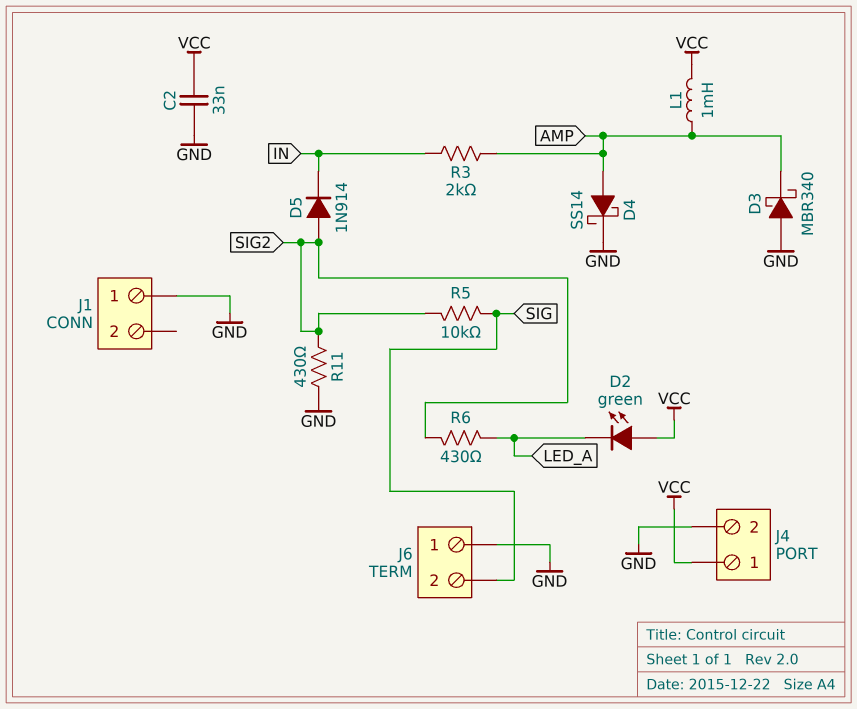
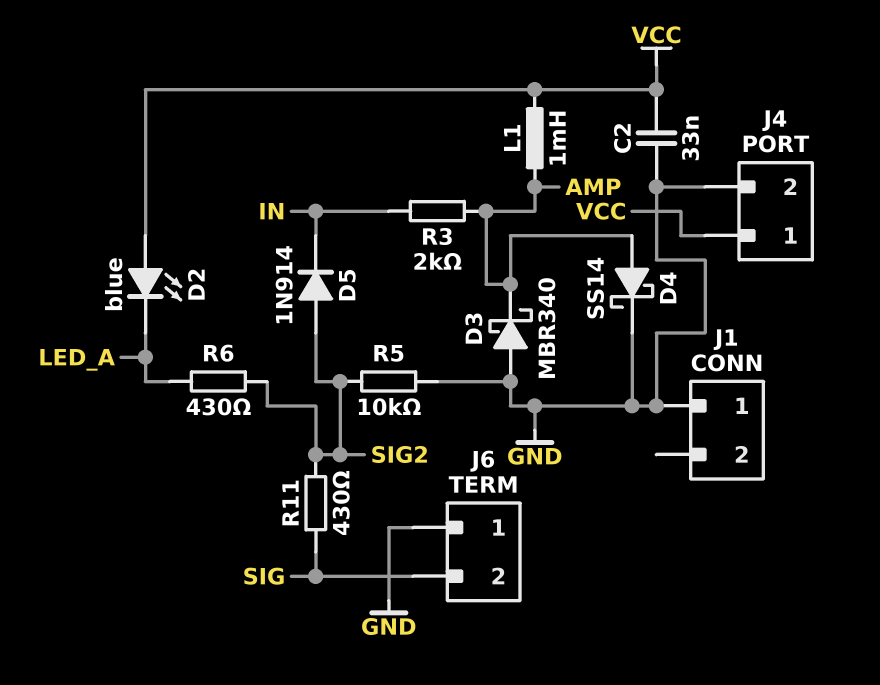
D2: LED green (A VCC, K LED_A) -> LED blue (A VCC, K LED_A)
R5: 10k (SIG, SIG2) -> 10k (GND, SIG2)
R11: 430 (GND, SIG2) -> 430 (SIG, SIG2)

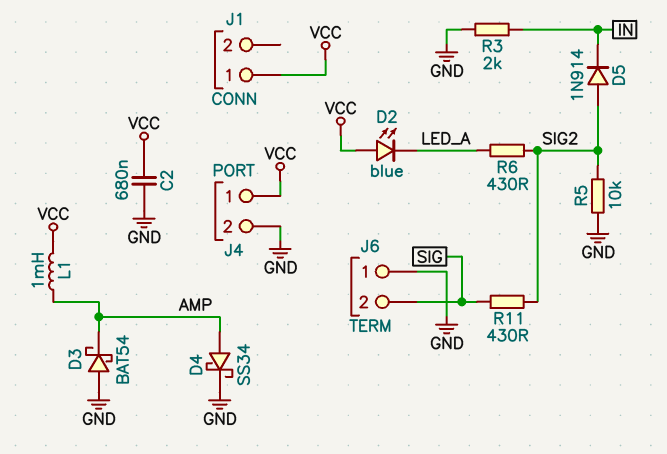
C2: 33nF (GND, VCC) -> 680nF (GND, VCC)
D3: schottky MBR340 (A GND, K AMP) -> schottky BAT54 (A GND, K AMP)
D4: schottky SS14 (A AMP, K GND) -> schottky SS34 (A AMP, K GND)
J1 pin 1: GND -> VCC
R3: 2k (AMP, IN) -> 2k (GND, IN)

